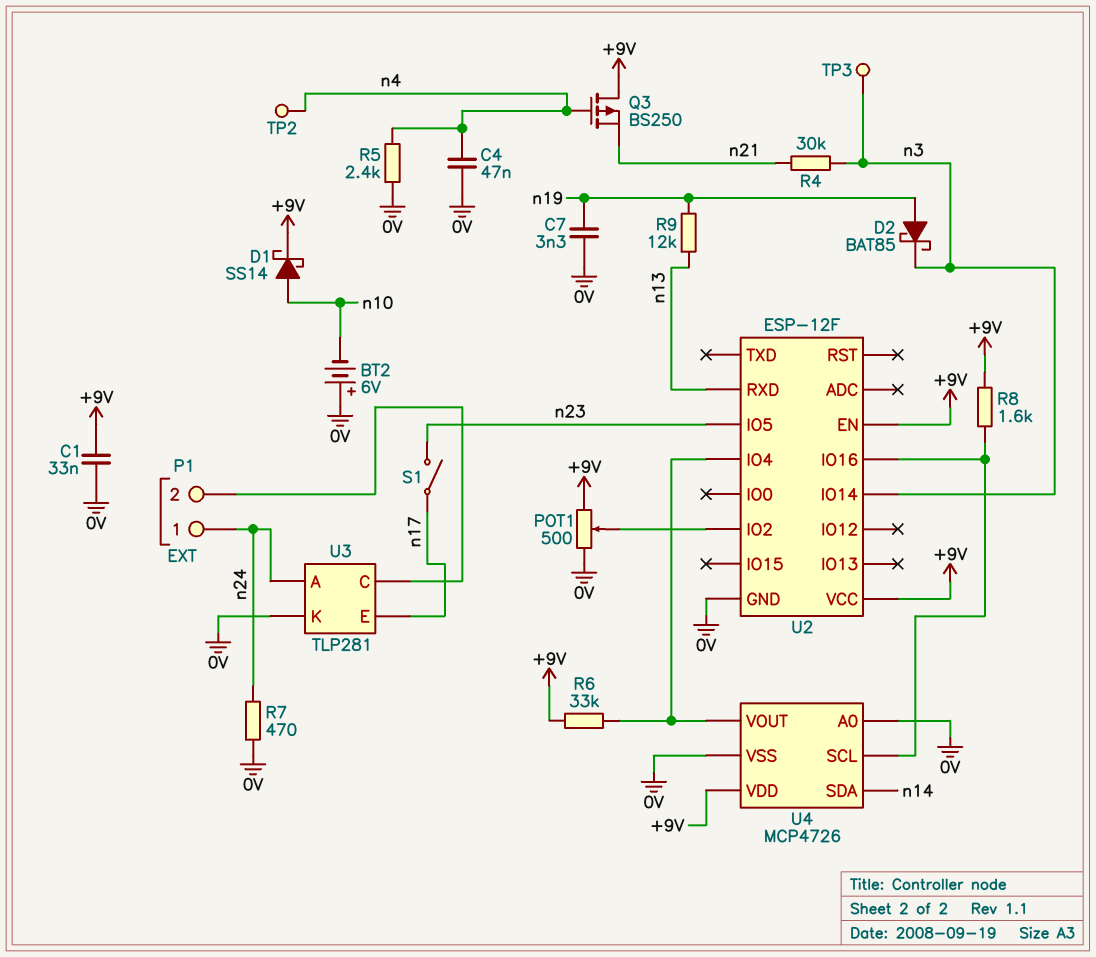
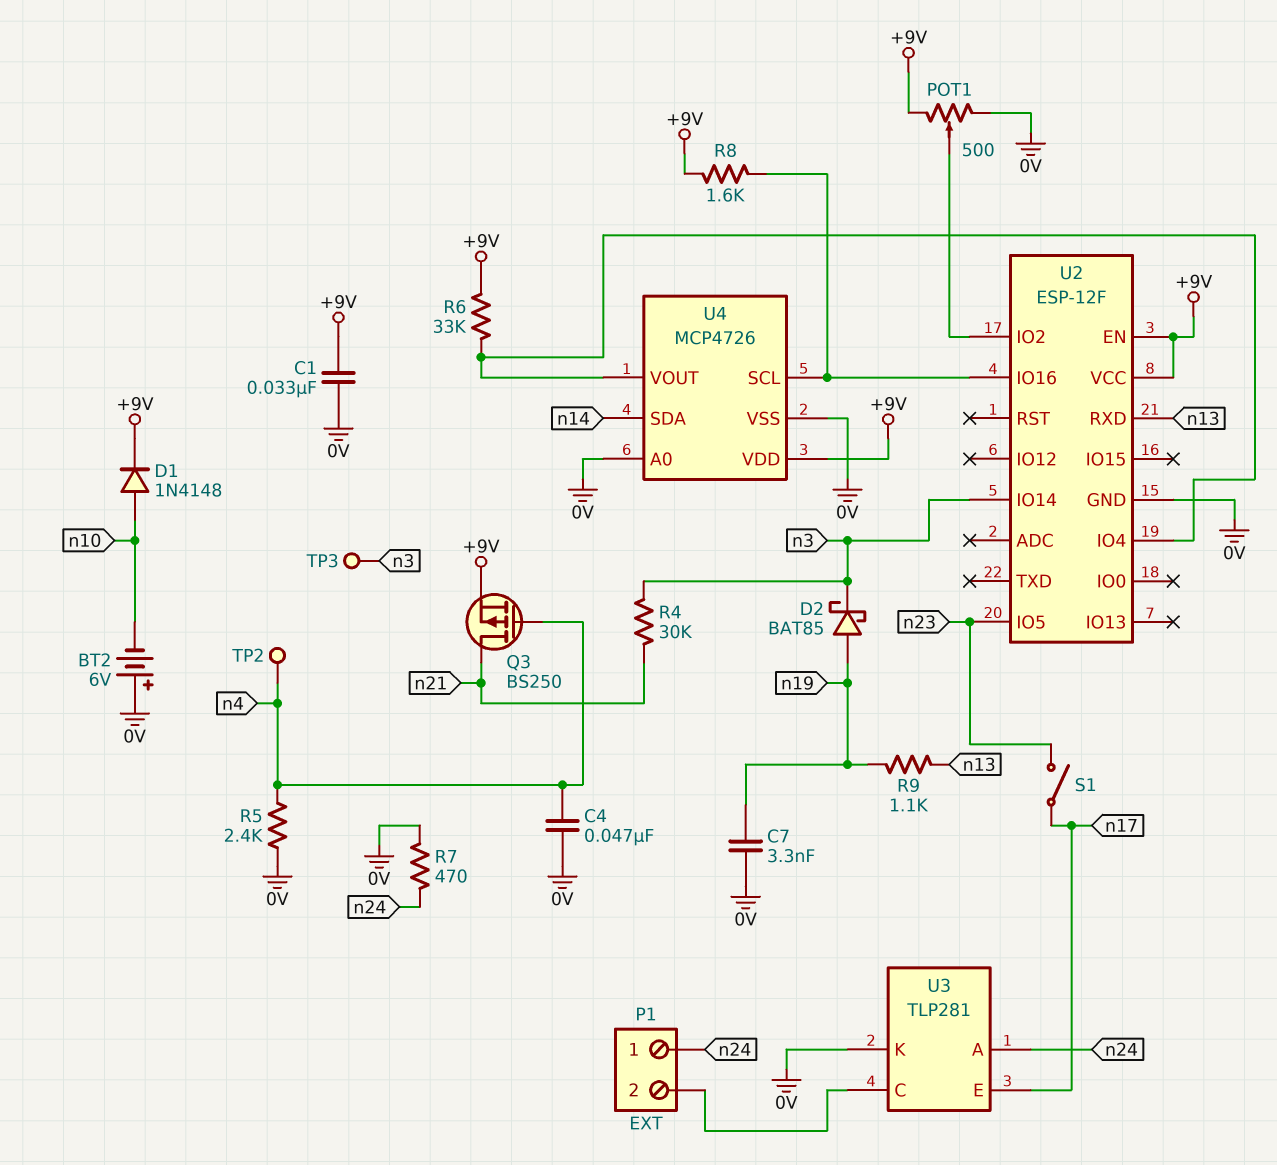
D1: schottky SS14 (A n10, K +9V) -> diode 1N4148 (A n10, K +9V)
Q3: PMOS BS250 (G n4, D +9V, S n21) -> PMOS BS250 (G n4, D n21, S +9V)
R9: 12k (n13, n19) -> 1.1k (n13, n19)

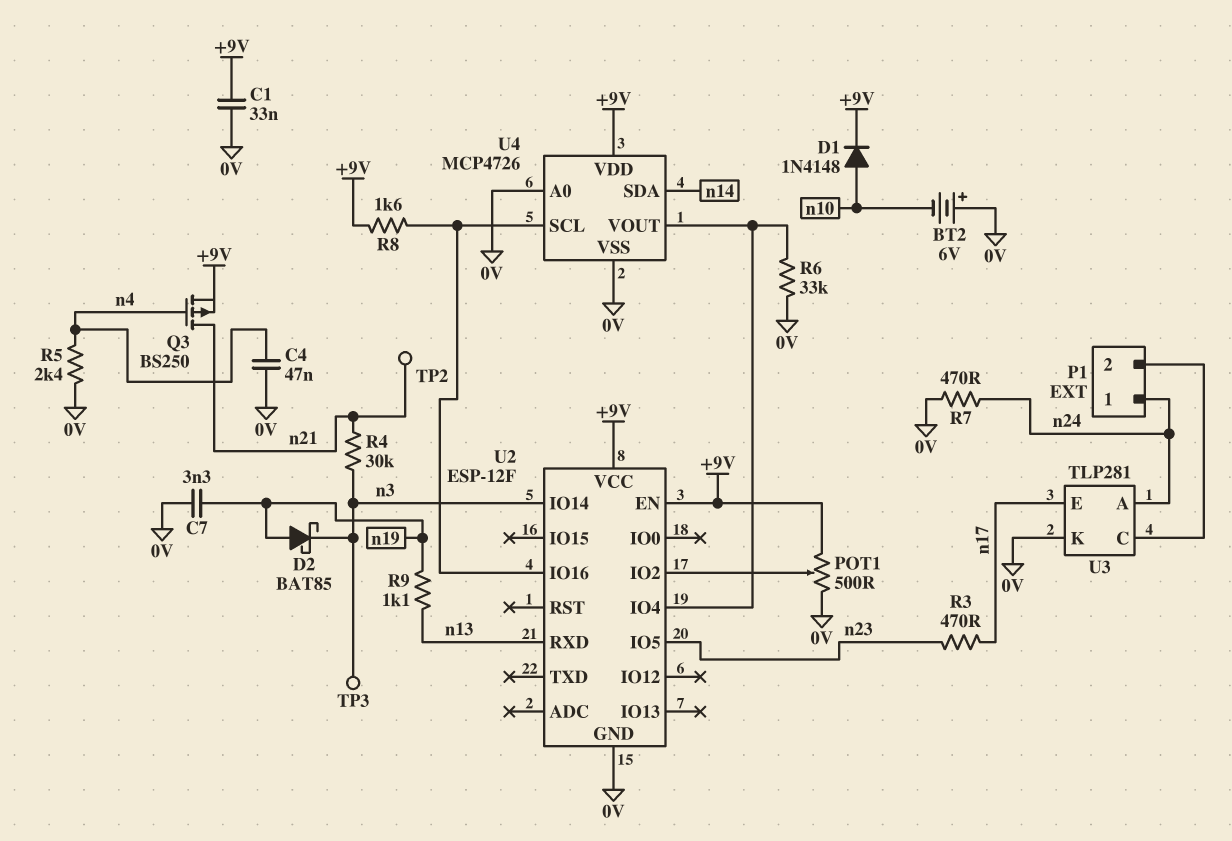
R3: none -> 470 (n17, n23)
R6: 33k (+9V, U2/IO4) -> 33k (0V, U2/IO4)
S1: switch (n17, n23) -> none
TP2: test point (n4) -> test point (n21)

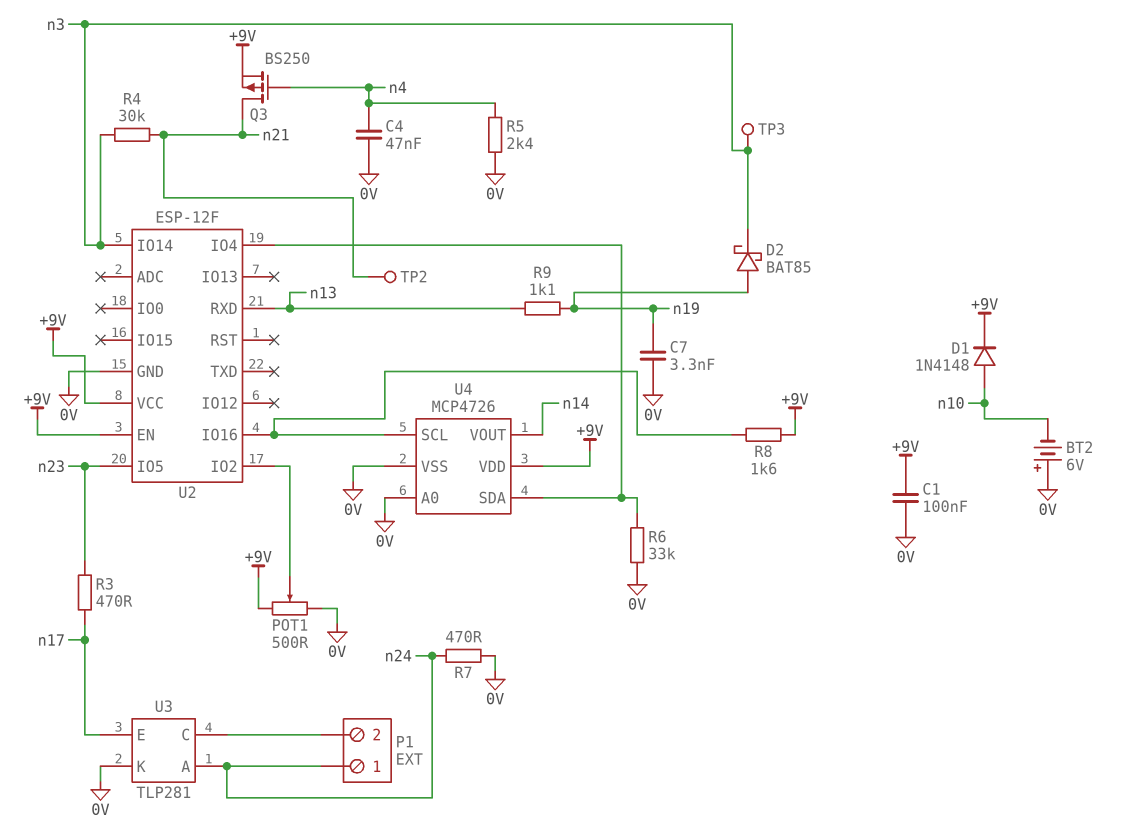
C1: 33nF (+9V, 0V) -> 100nF (+9V, 0V)
U4 pin SDA: n14 -> U2/IO4
U4 pin VOUT: U2/IO4 -> n14

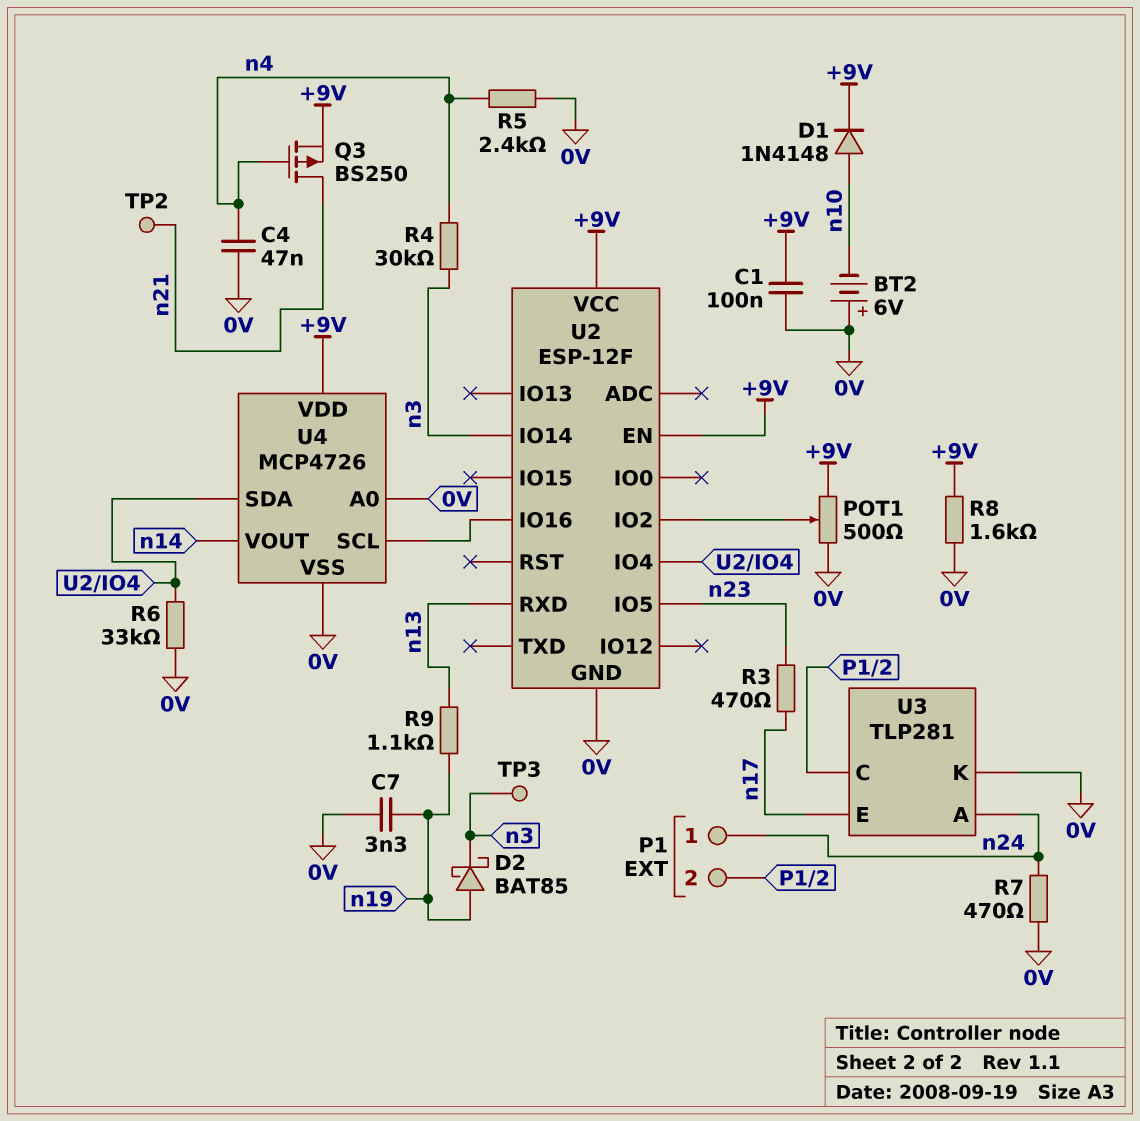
R4: 30k (n3, n21) -> 30k (n3, n4)
R8: 1.6k (+9V, U2/IO16) -> 1.6k (+9V, 0V)

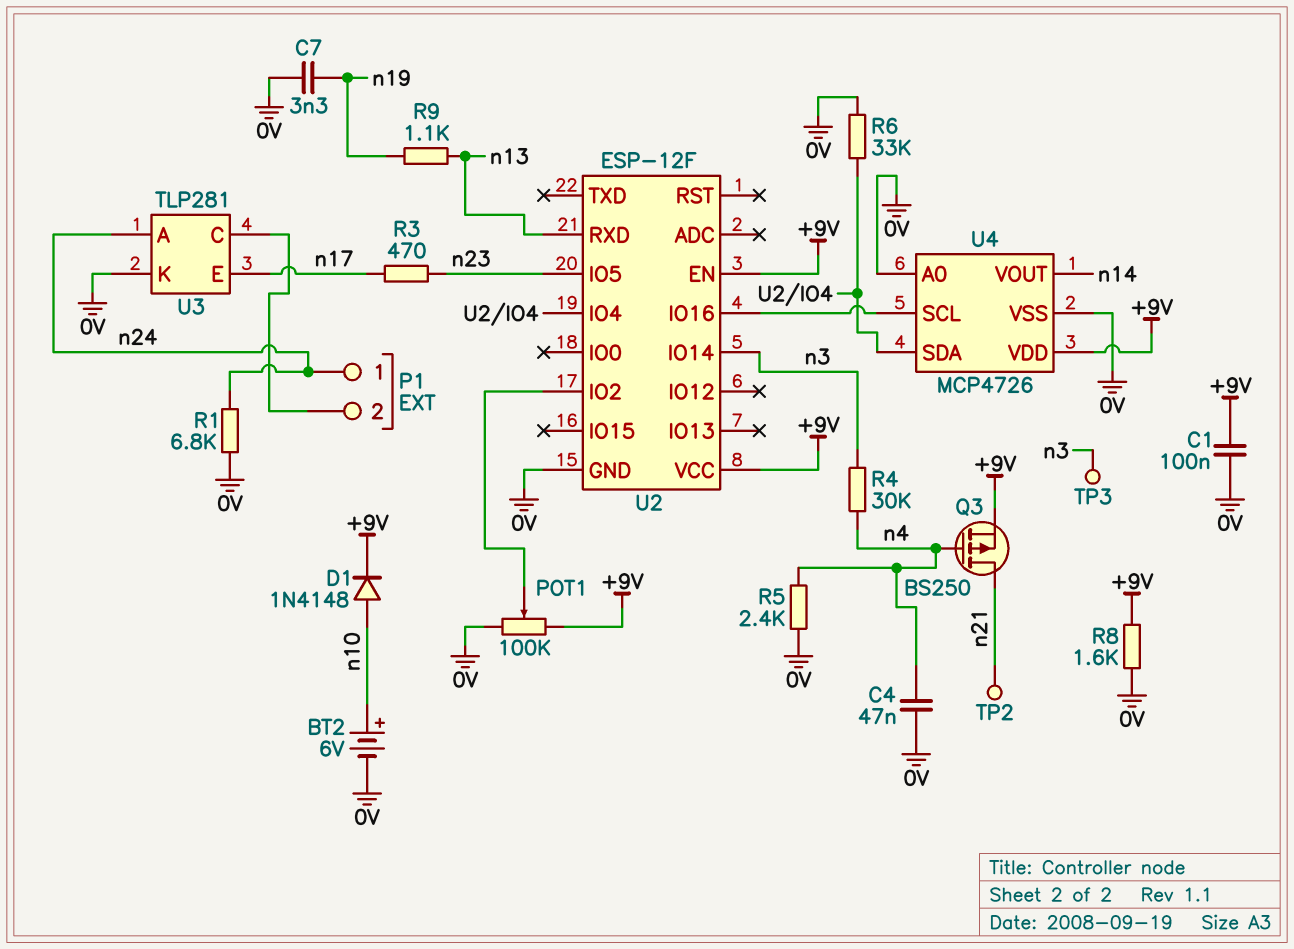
BT2: 6V (plus 0V, minus n10) -> 6V (plus n10, minus 0V)
D2: schottky BAT85 (A n19, K n3) -> none
POT1: 500 (+9V, 0V, wiper U2/IO2) -> 100k (+9V, 0V, wiper U2/IO2)
R1: none -> 6.8k (0V, n24)
R7: 470 (0V, n24) -> none

